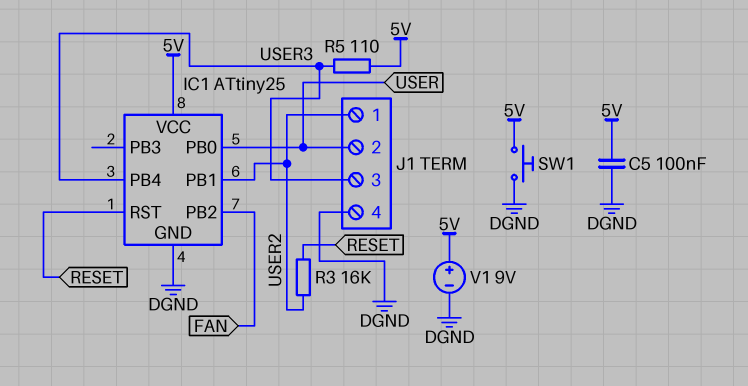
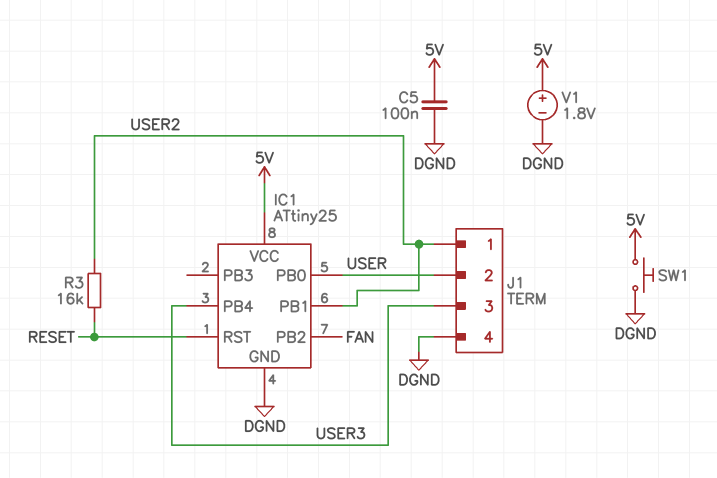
R5: 110 (5V, USER3) -> none
V1: 9V (plus 5V, minus DGND) -> 1.8V (plus 5V, minus DGND)

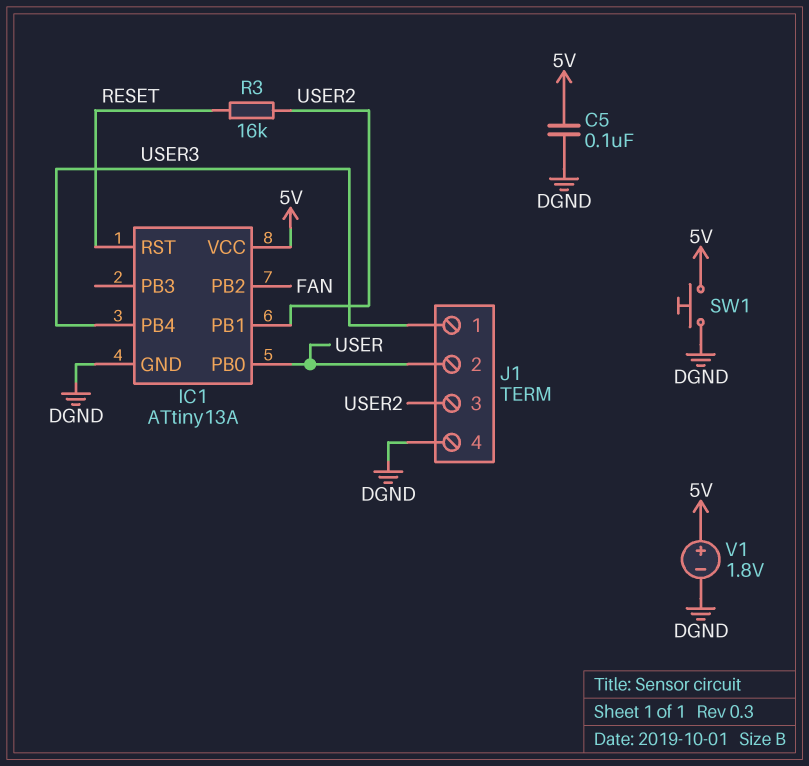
IC1: ATtiny25 -> ATtiny13A
J1 pin 1: USER2 -> USER3
J1 pin 3: USER3 -> USER2

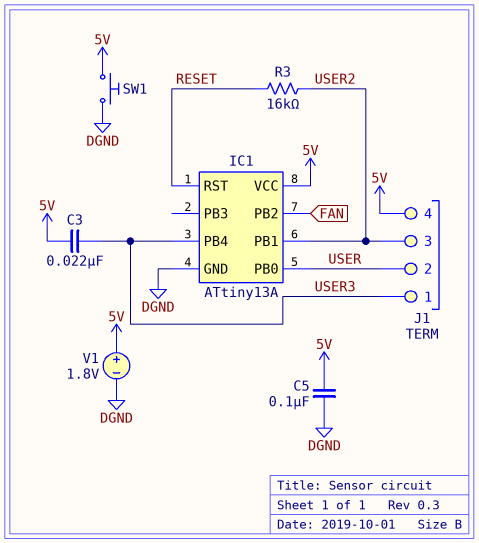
C3: none -> 22nF (5V, USER3)
J1 pin 4: DGND -> 5V

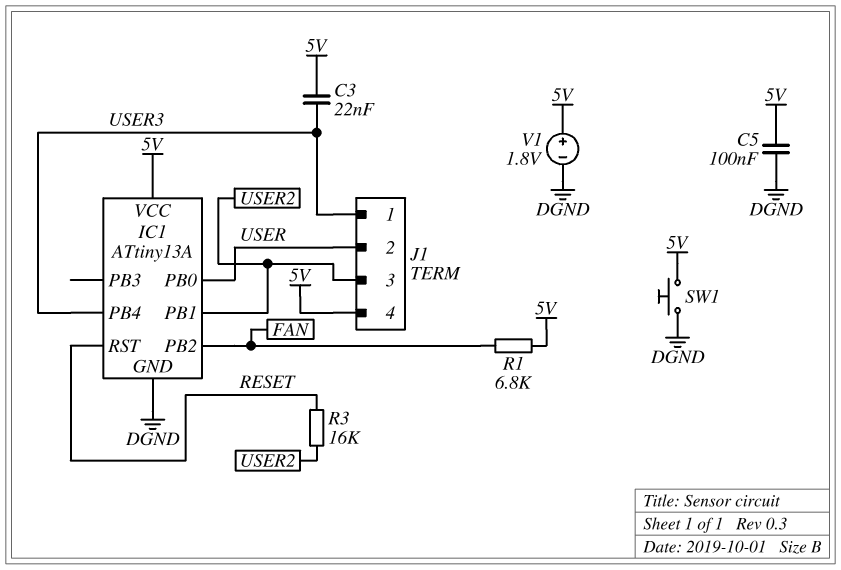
R1: none -> 6.8k (5V, FAN)

